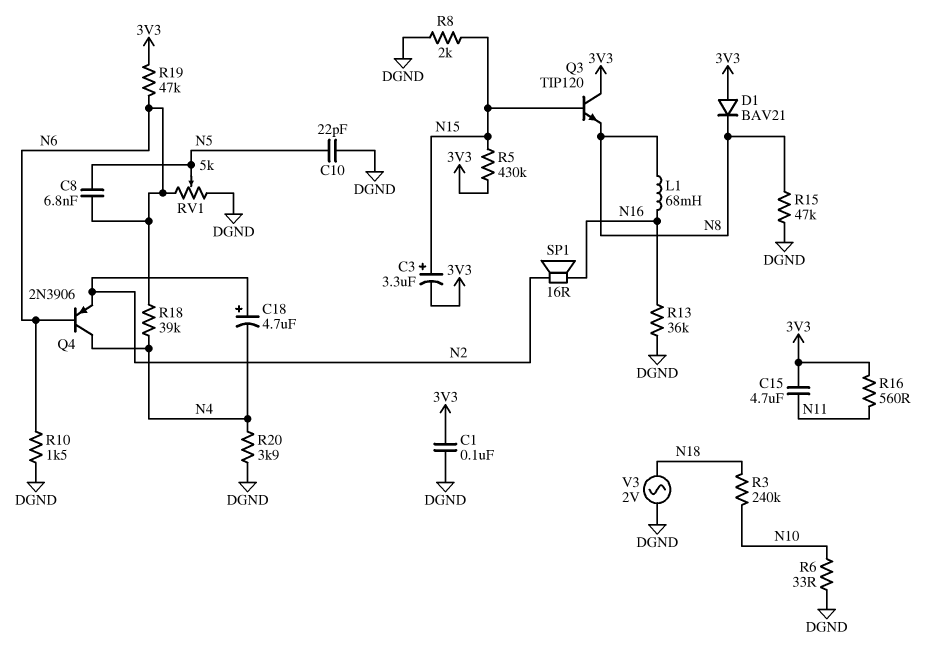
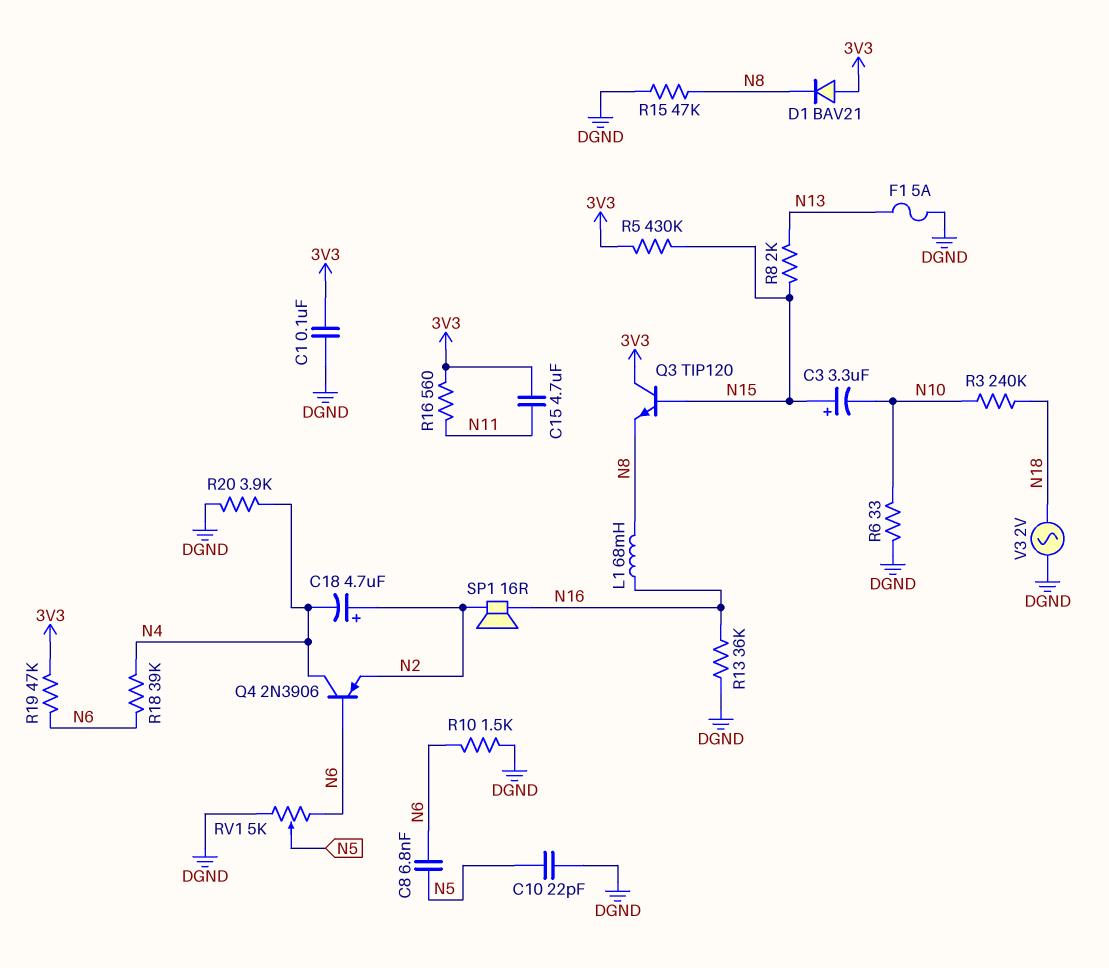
C3: 3.3uF (plus N15, minus 3V3) -> 3.3uF (plus N15, minus N10)
F1: none -> 5A (DGND, N13)
R8: 2k (DGND, N15) -> 2k (N13, N15)

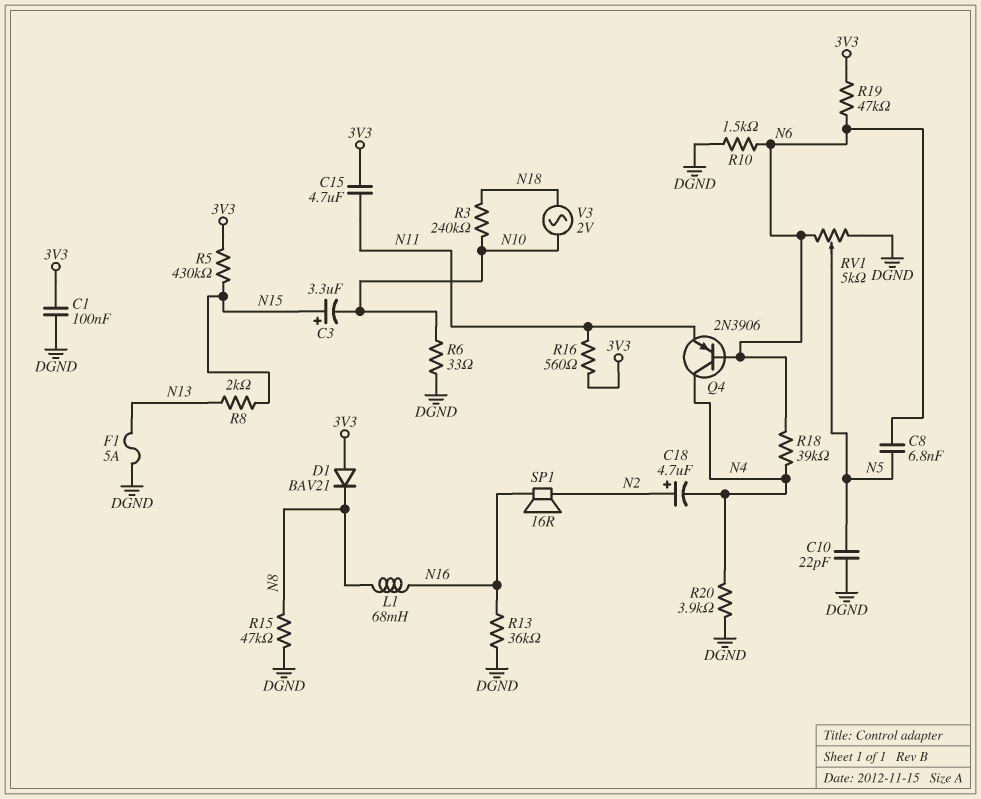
Q3: NPN TIP120 (B N15, C 3V3, E N8) -> none
Q4: PNP 2N3906 (B N6, C N4, E N2) -> PNP 2N3906 (B N6, C N4, E N11)
V3: AC 2V (DGND, N18) -> AC 2V (N10, N18)

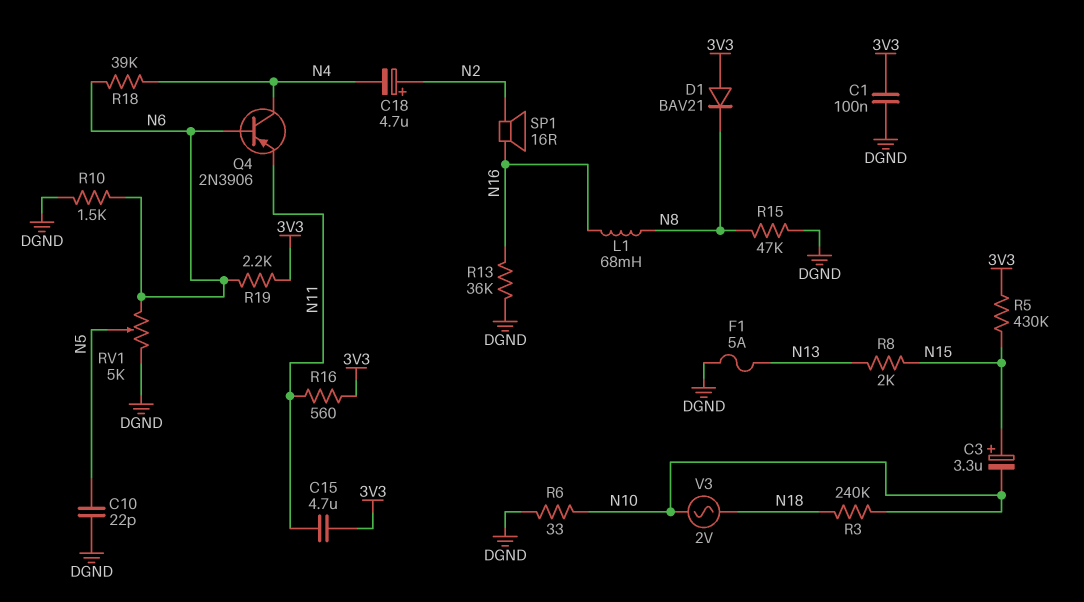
C8: 6.8nF (N5, N6) -> none
R19: 47k (3V3, N6) -> 2.2k (3V3, N6)
R20: 3.9k (DGND, N4) -> none

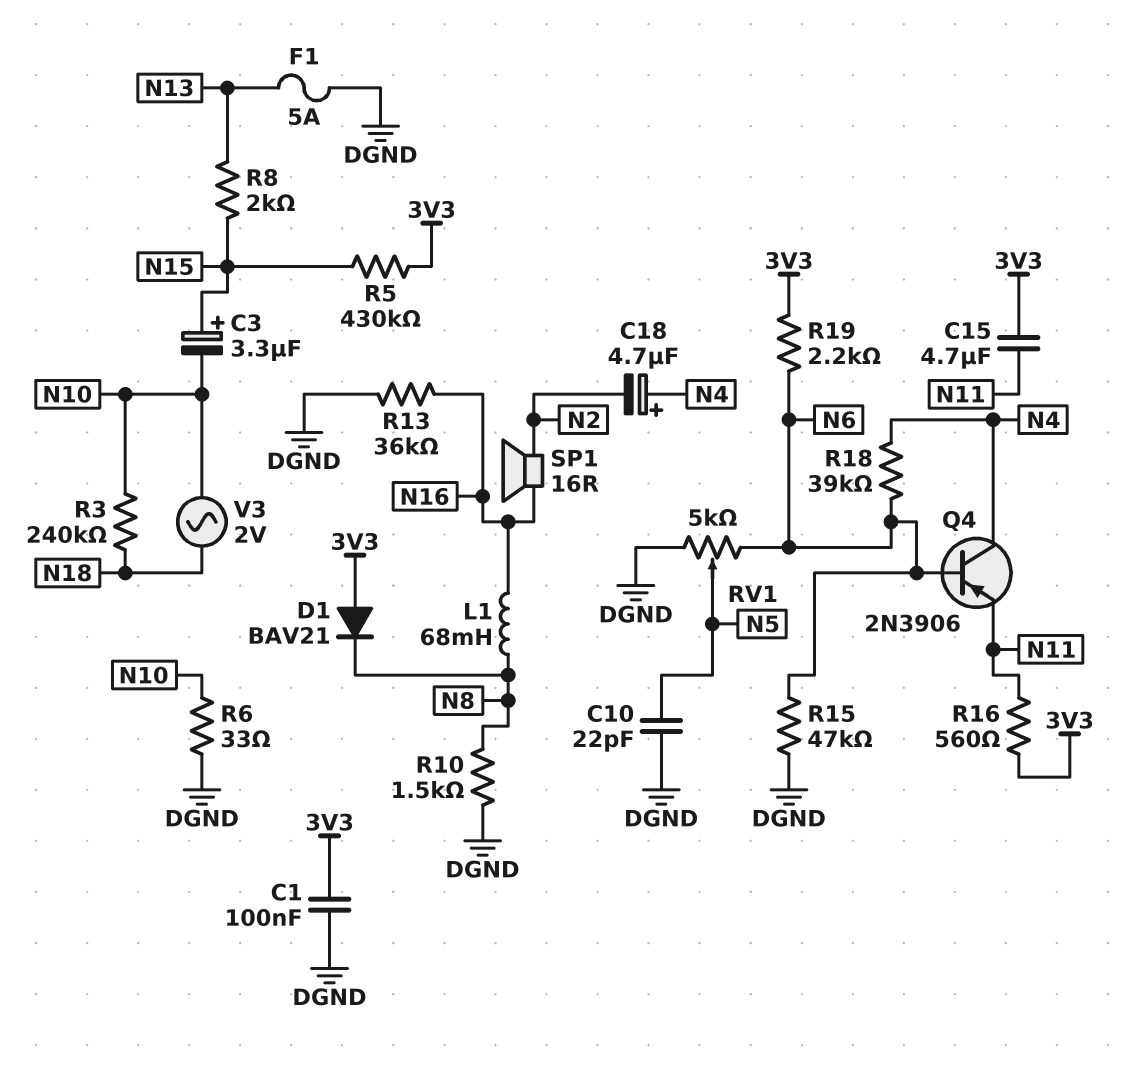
C18: 4.7uF (plus N2, minus N4) -> 4.7uF (plus N4, minus N2)
R10: 1.5k (DGND, N6) -> 1.5k (DGND, N8)
R15: 47k (DGND, N8) -> 47k (DGND, N6)

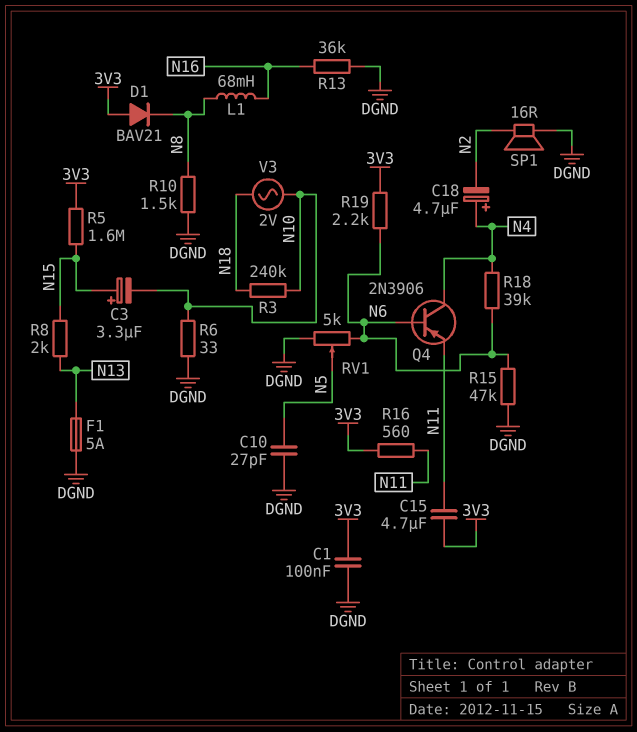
C10: 22pF (DGND, N5) -> 27pF (DGND, N5)
R5: 430k (3V3, N15) -> 1.6M (3V3, N15)
SP1: speaker 16R (N2, N16) -> speaker 16R (DGND, N2)

